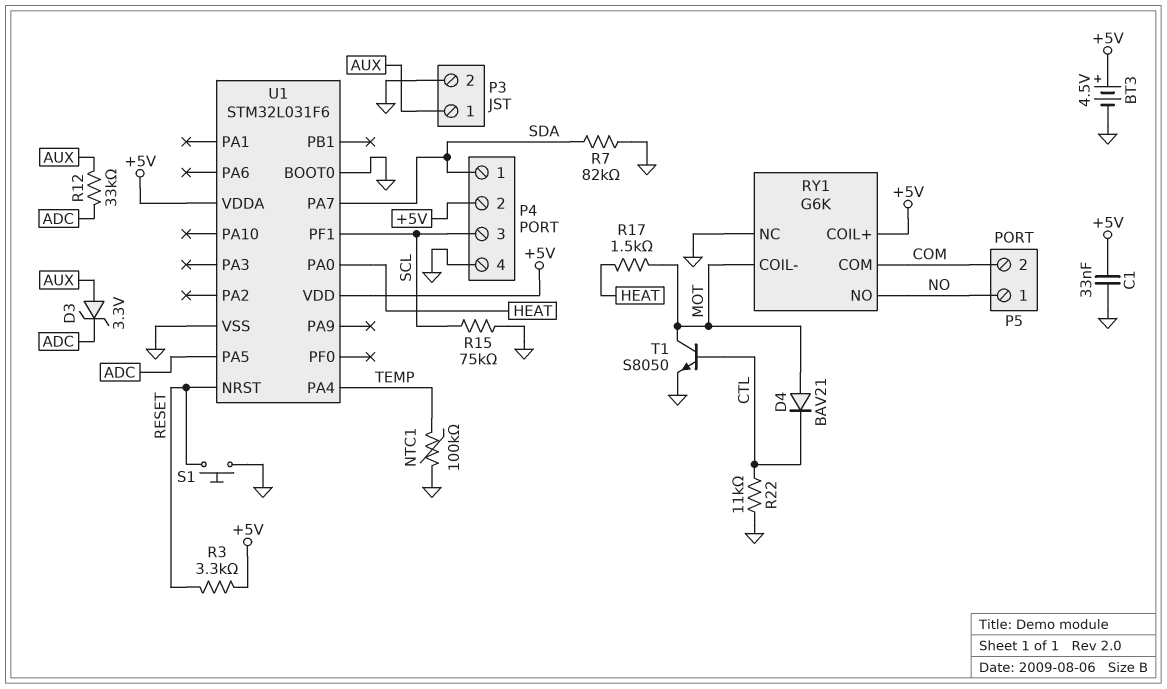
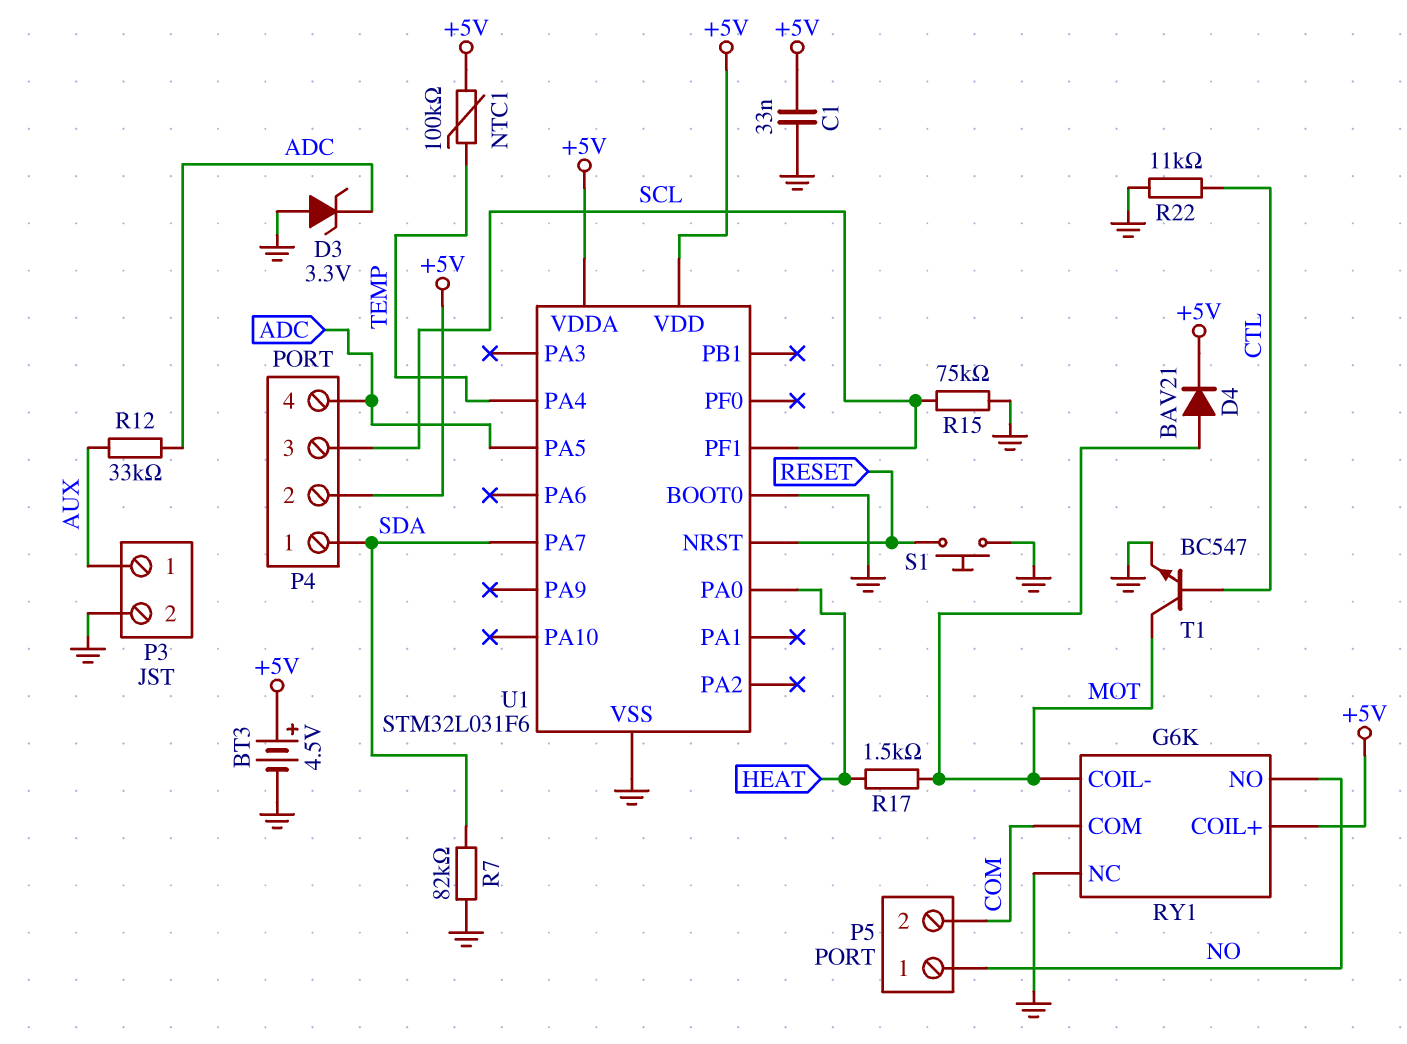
D3: zener 3.3V (A AUX, K ADC) -> zener 3.3V (A GND, K ADC)
D4: diode BAV21 (A MOT, K CTL) -> diode BAV21 (A MOT, K +5V)
NTC1: 100k (GND, TEMP) -> 100k (+5V, TEMP)
P4 pin 4: GND -> ADC
R3: 3.3k (+5V, RESET) -> none
T1: NPN S8050 (B CTL, C MOT, E GND) -> NPN BC547 (B CTL, C MOT, E GND)

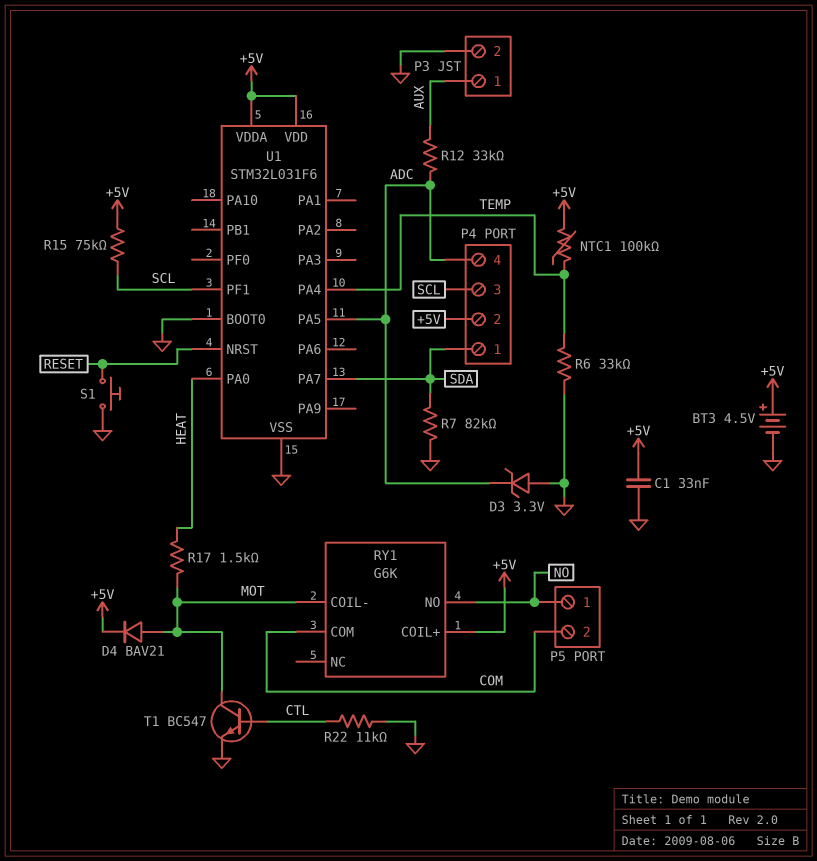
R6: none -> 33k (GND, TEMP)
R15: 75k (GND, SCL) -> 75k (+5V, SCL)
RY1 pin NC: GND -> none

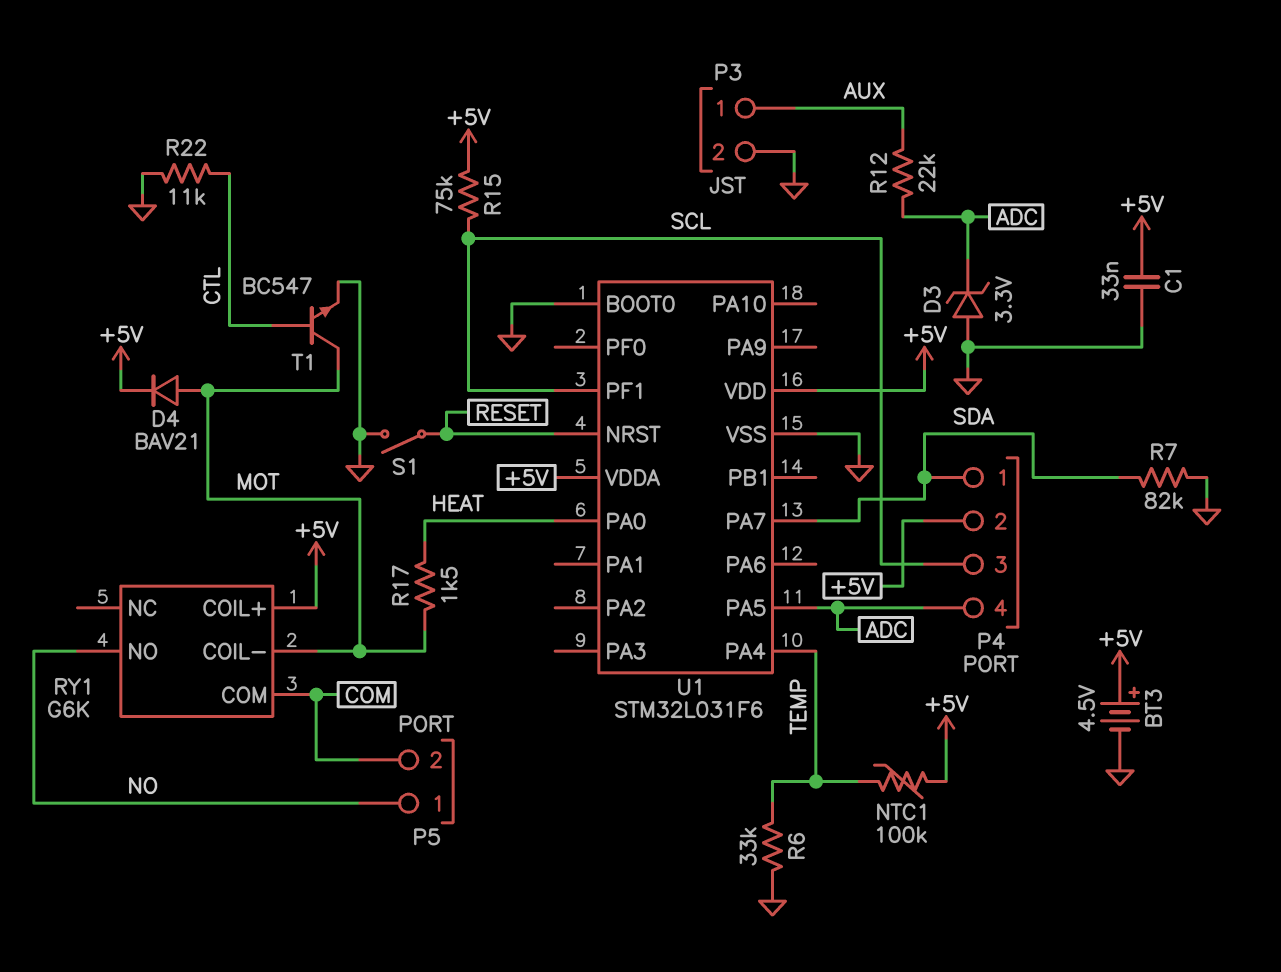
R12: 33k (ADC, AUX) -> 22k (ADC, AUX)
S1: button (GND, RESET) -> switch (GND, RESET)

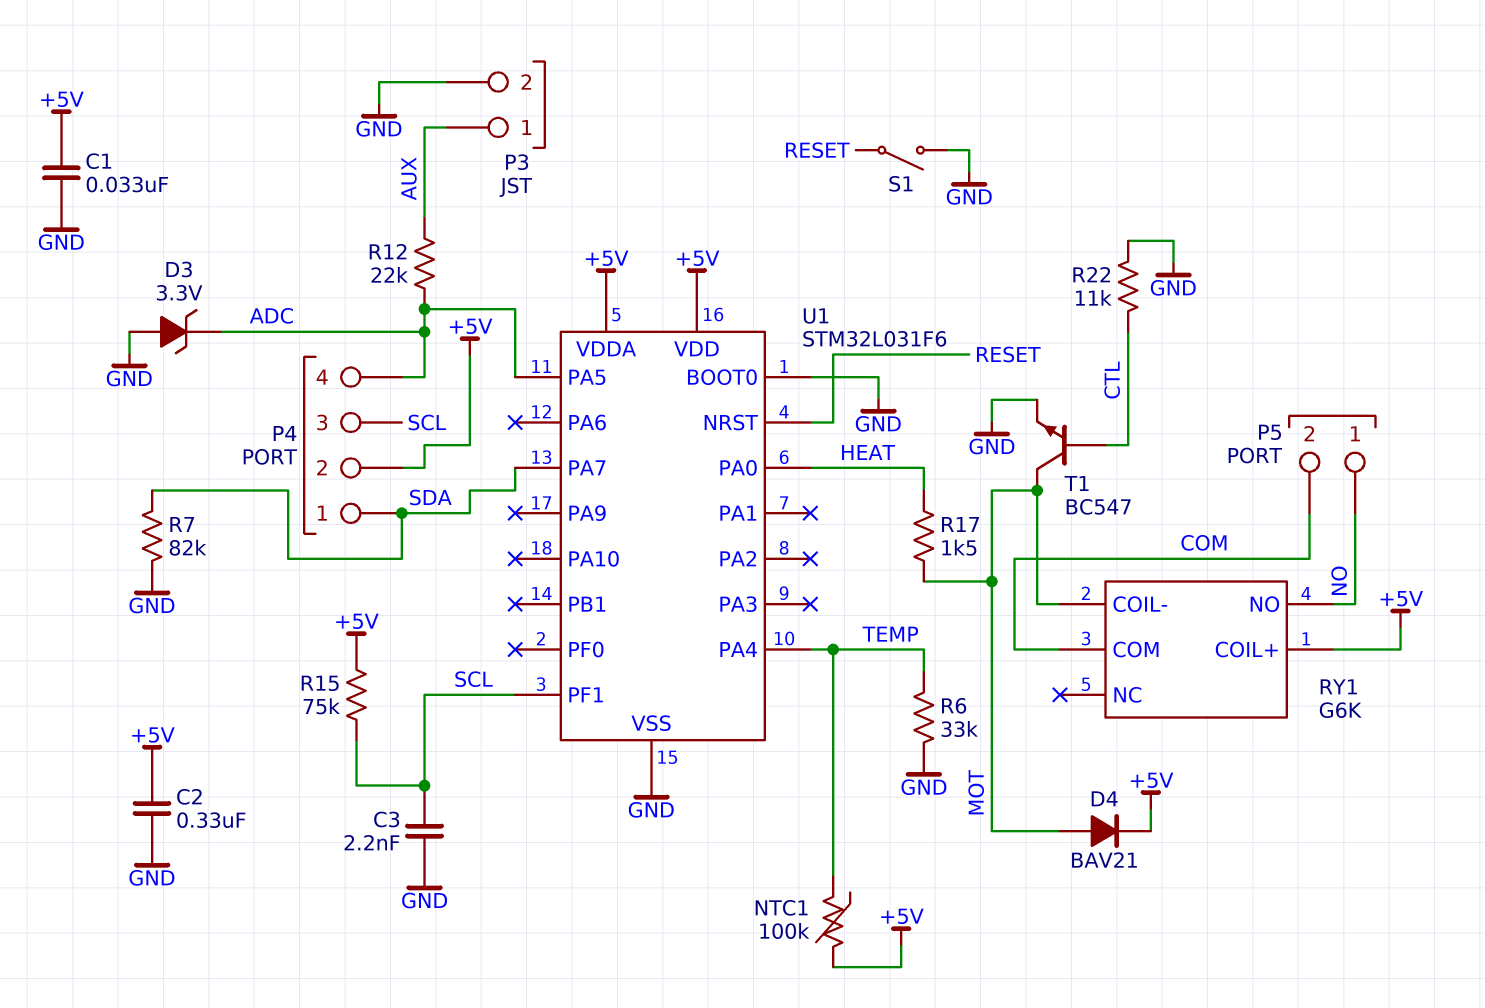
BT3: 4.5V (plus +5V, minus GND) -> none
C2: none -> 330nF (+5V, GND)
C3: none -> 2.2nF (GND, SCL)

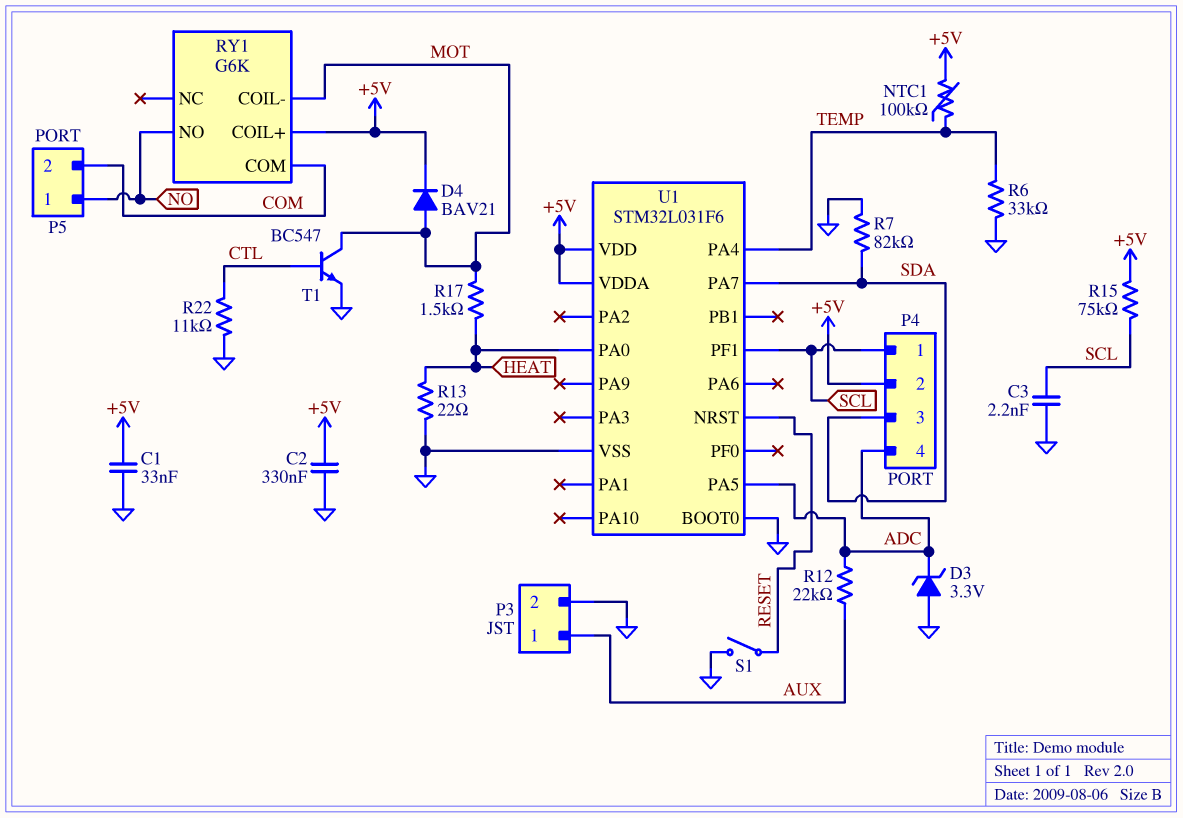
P4 pin 1: SDA -> SCL
P4 pin 3: SCL -> SDA
R13: none -> 22 (GND, HEAT)

